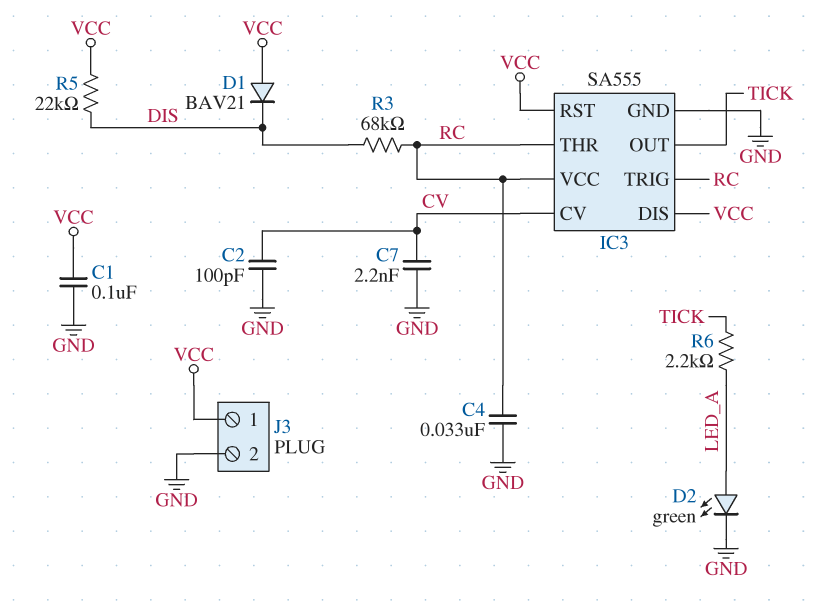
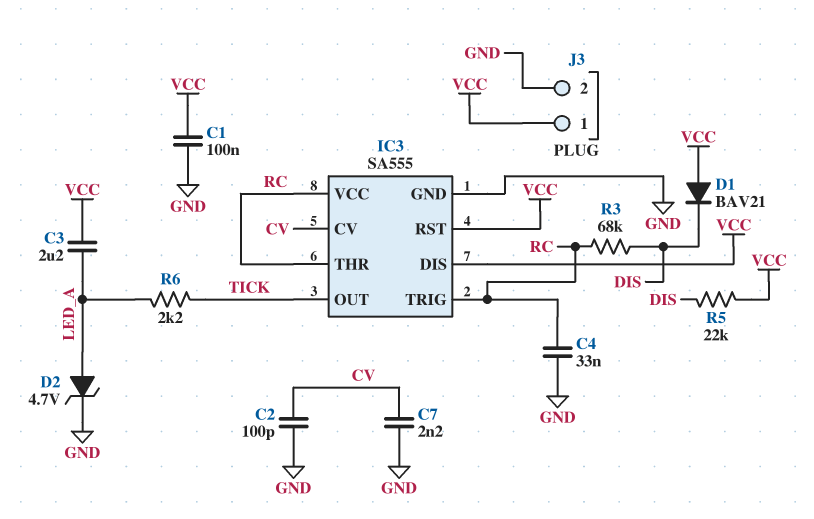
C3: none -> 2.2uF (LED_A, VCC)
D2: LED green (A LED_A, K GND) -> zener 4.7V (A LED_A, K GND)

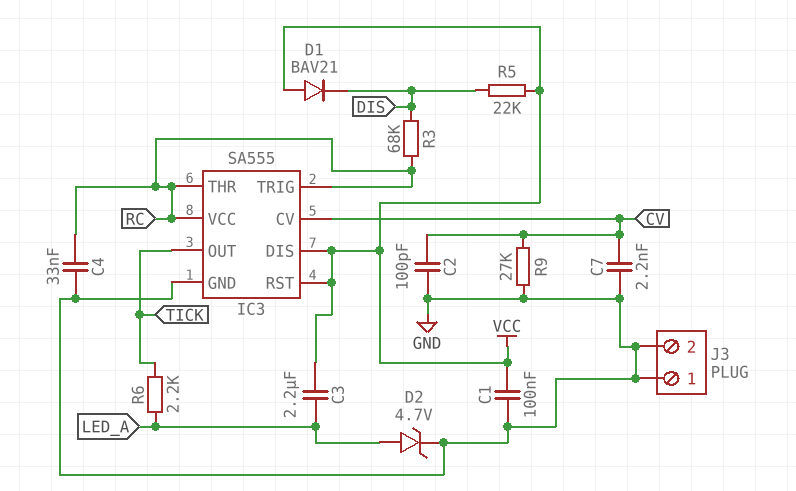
J3 pin 1: VCC -> GND
R9: none -> 27k (CV, GND)

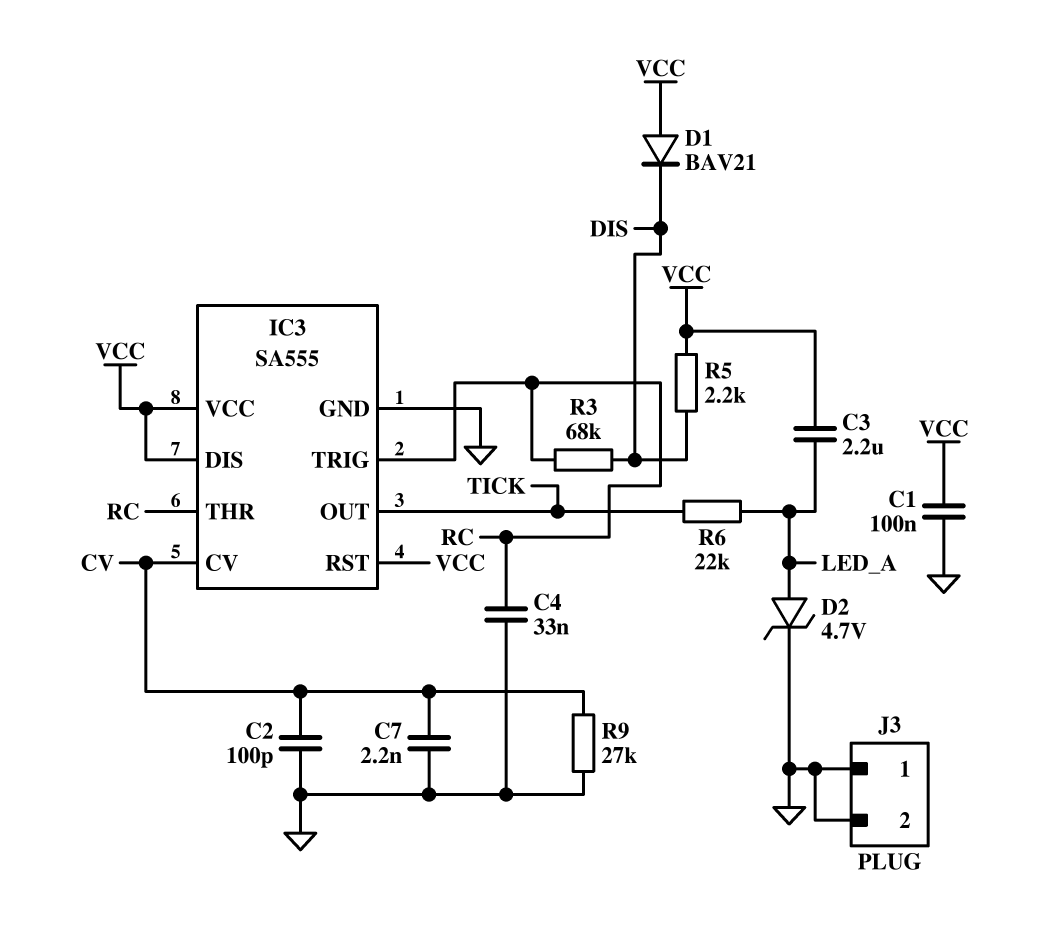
IC3 pin VCC: RC -> VCC
R5: 22k (DIS, VCC) -> 2.2k (DIS, VCC)
R6: 2.2k (LED_A, TICK) -> 22k (LED_A, TICK)

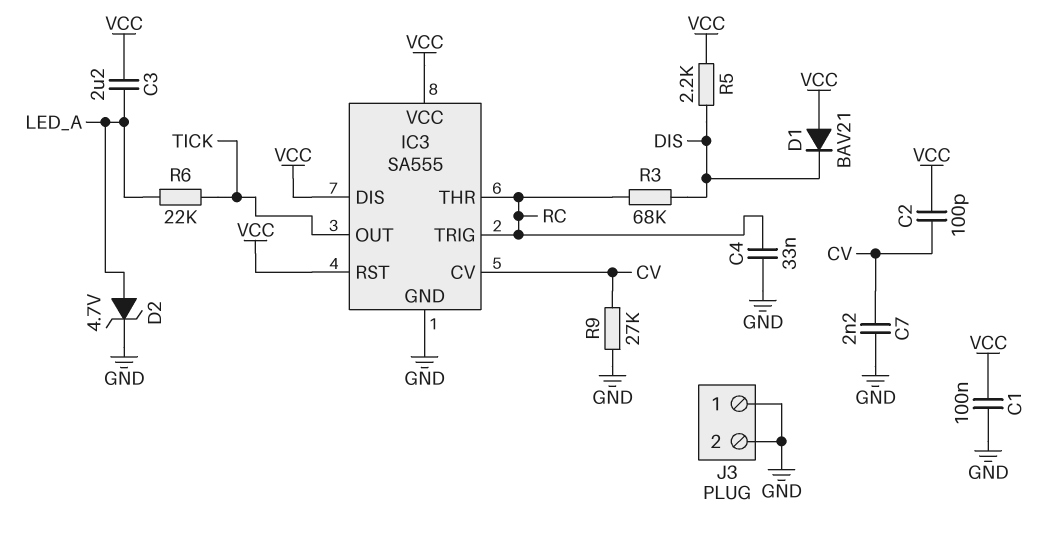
C2: 100pF (CV, GND) -> 100pF (CV, VCC)

